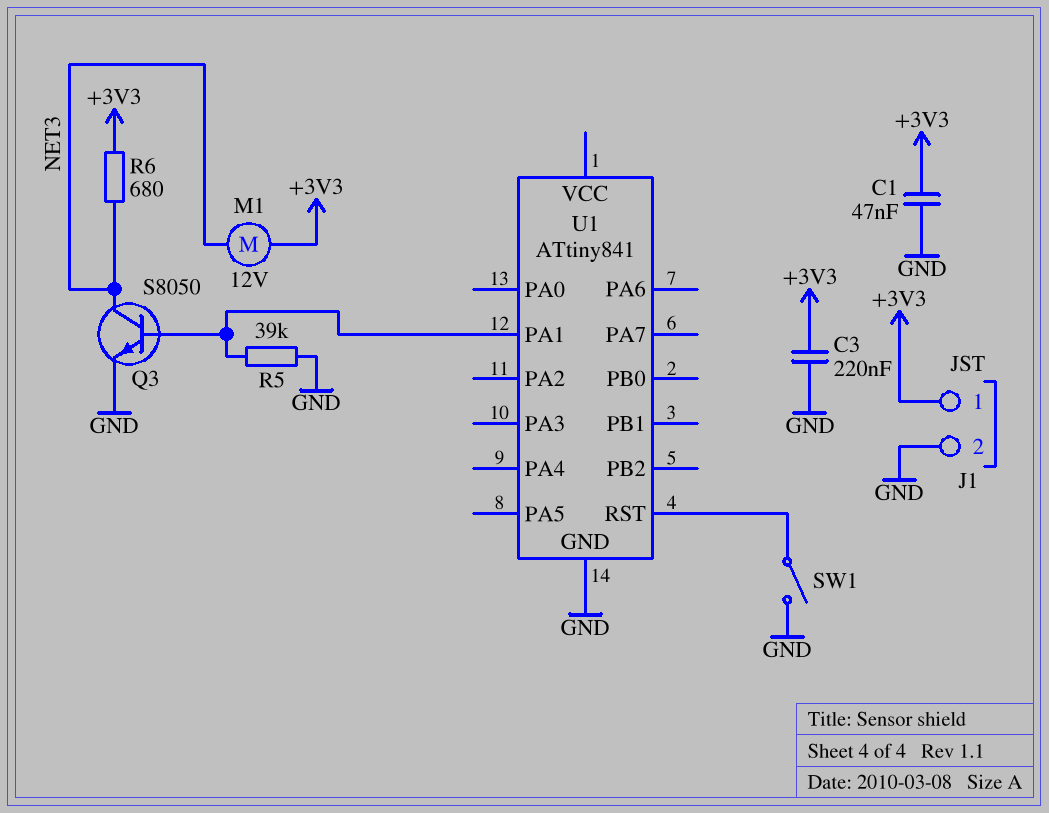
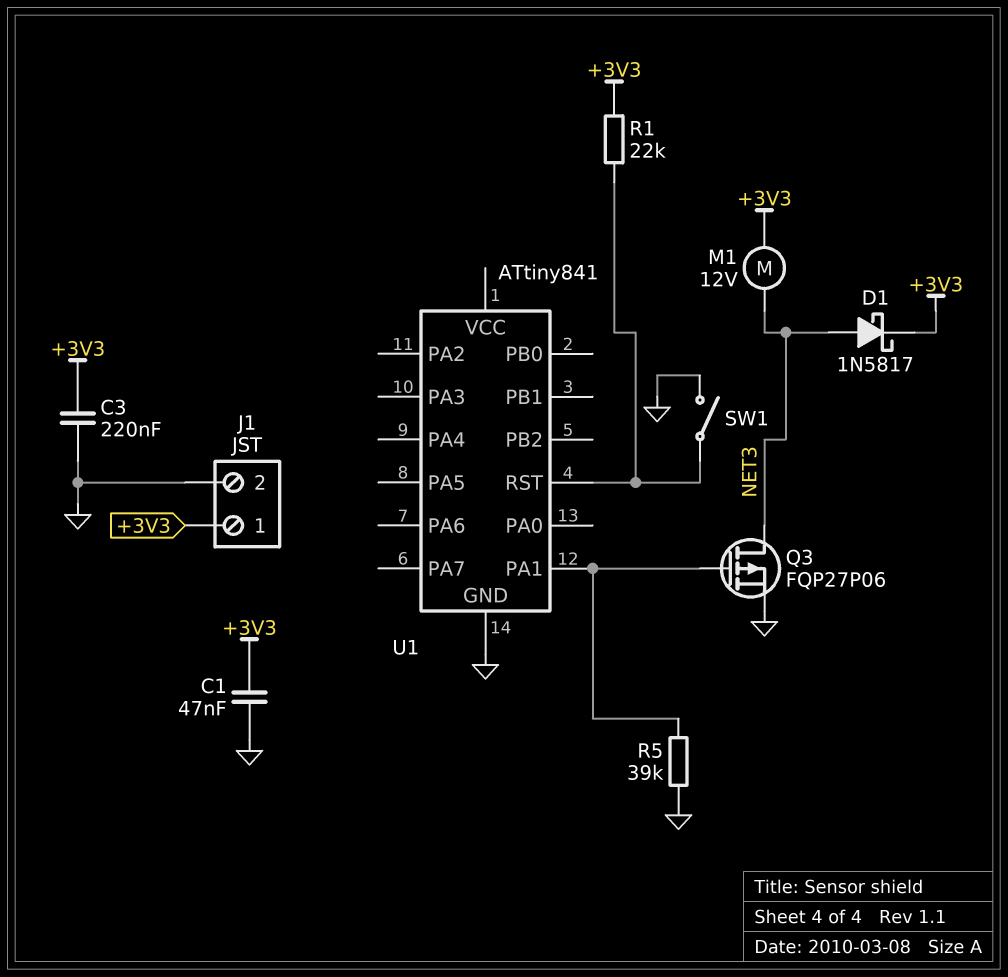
D1: none -> schottky 1N5817 (A NET3, K +3V3)
Q3: NPN S8050 (B U1/PA1, C NET3, E GND) -> PMOS FQP27P06 (G U1/PA1, D NET3, S GND)
R1: none -> 22k (+3V3, U1/RST)
R6: 680 (+3V3, NET3) -> none

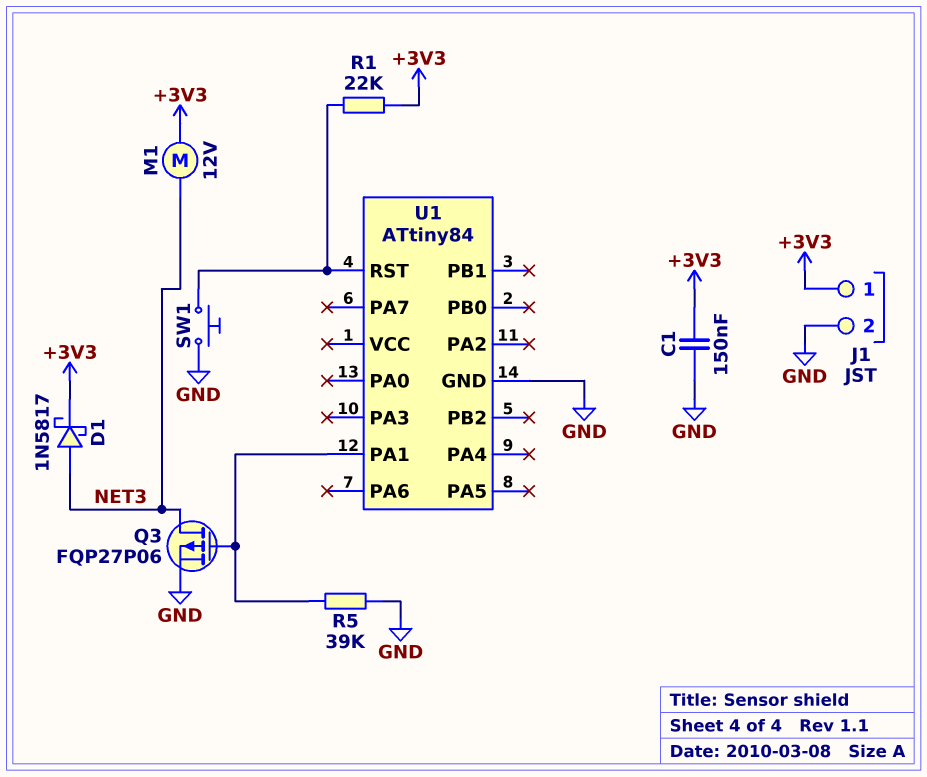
C1: 47nF (+3V3, GND) -> 150nF (+3V3, GND)
C3: 220nF (+3V3, GND) -> none
SW1: switch (GND, U1/RST) -> button (GND, U1/RST)
U1: ATtiny841 -> ATtiny84

